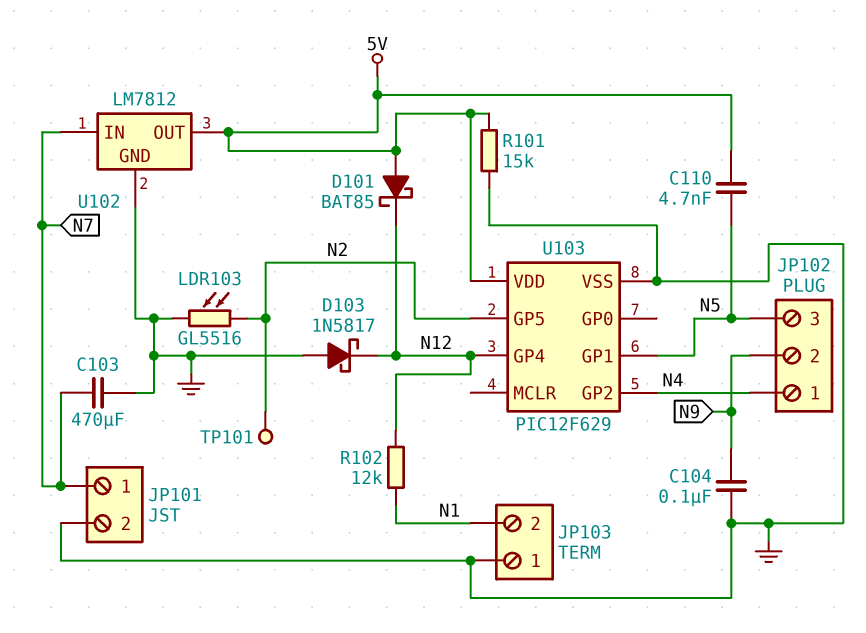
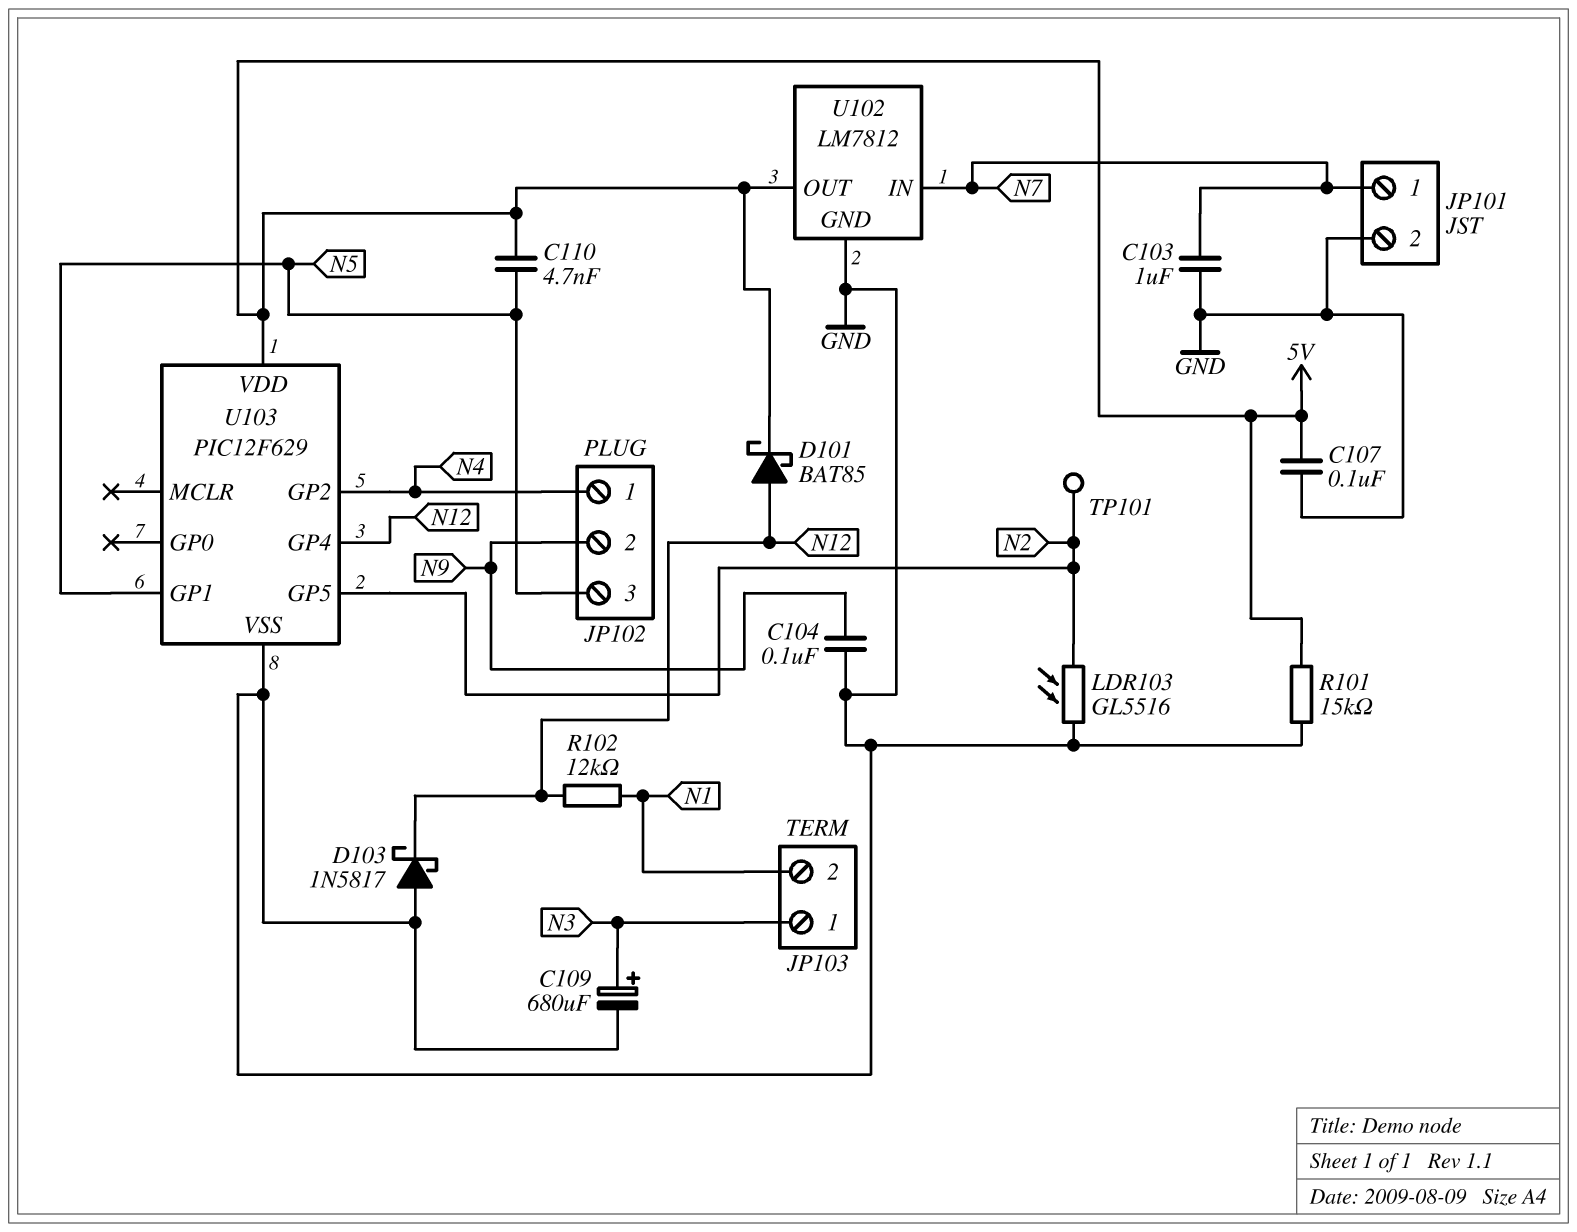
C103: 470uF (GND, N7) -> 1uF (GND, N7)
C107: none -> 100nF (5V, GND)
C109: none -> 680uF (plus N3, minus GND)
D101: schottky BAT85 (A 5V, K N12) -> schottky BAT85 (A N12, K 5V)
JP103 pin 1: GND -> N3

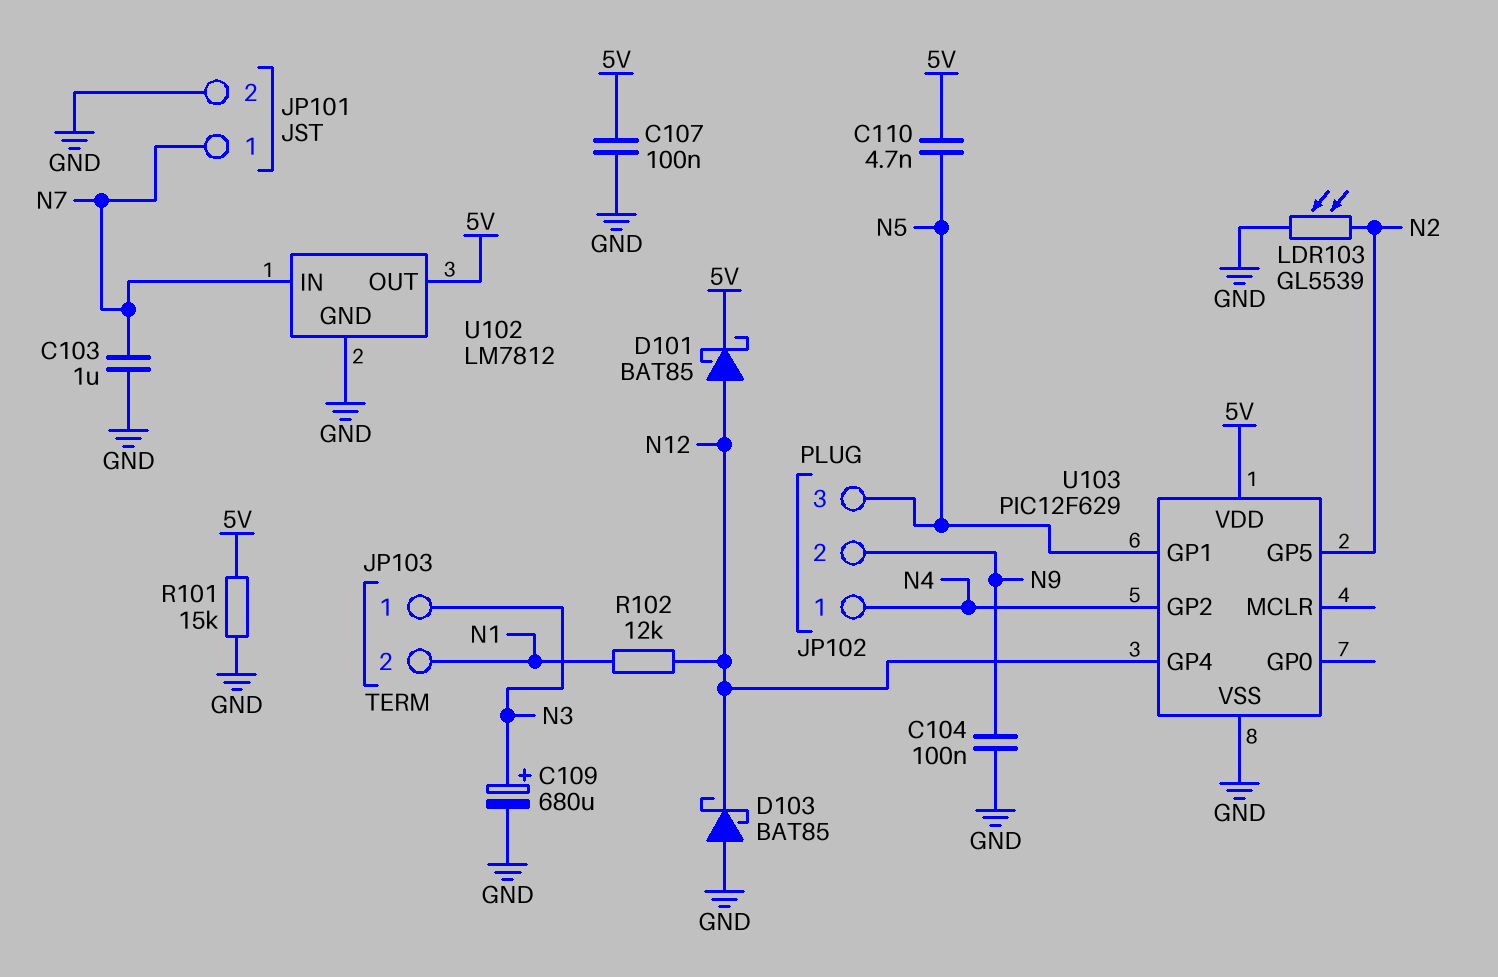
D103: schottky 1N5817 (A GND, K N12) -> schottky BAT85 (A GND, K N12)
LDR103: GL5516 (GND, N2) -> GL5539 (GND, N2)
TP101: test point (N2) -> none

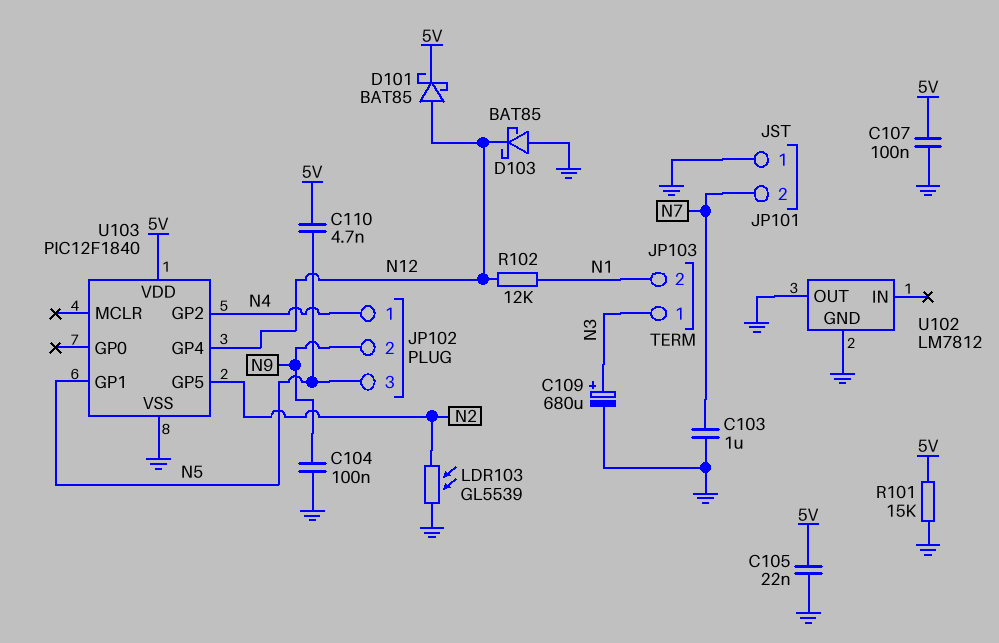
C105: none -> 22nF (5V, GND)
JP101 pin 1: N7 -> GND
JP101 pin 2: GND -> N7
U102 pin IN: N7 -> none
U102 pin OUT: 5V -> GND
U103: PIC12F629 -> PIC12F1840

